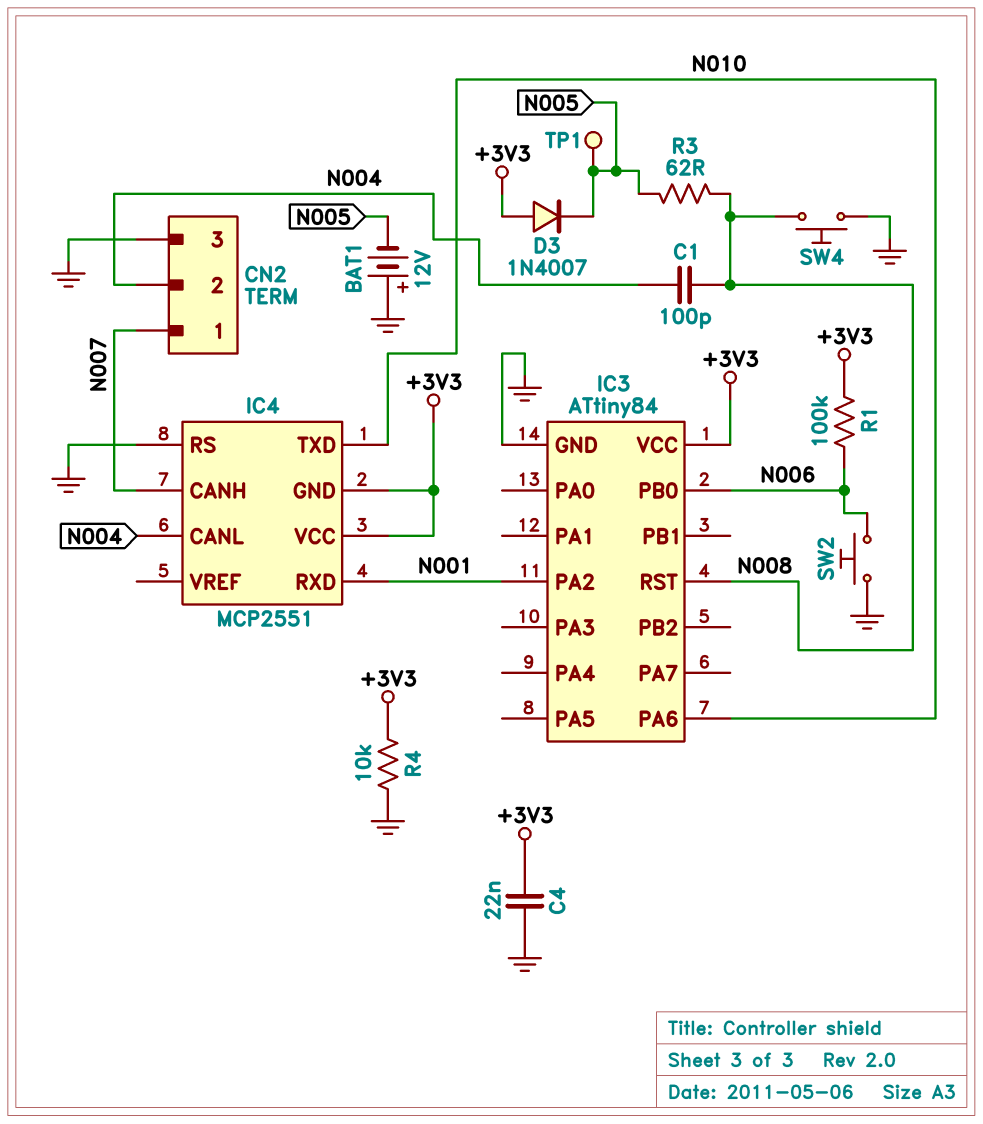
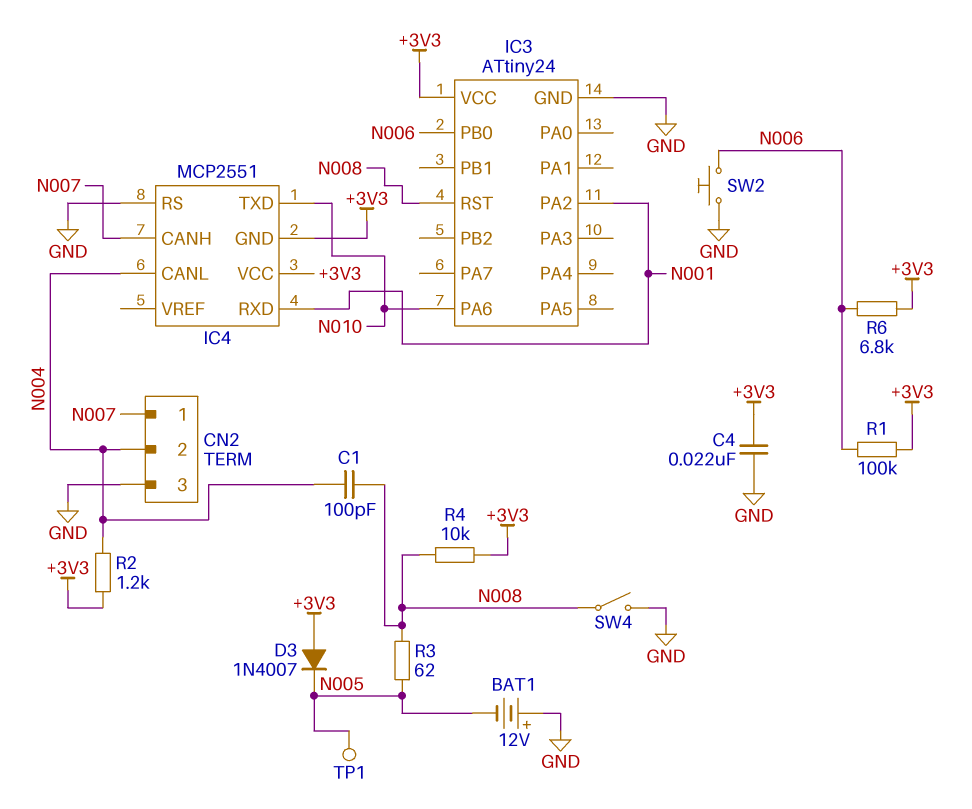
IC3: ATtiny84 -> ATtiny24
R2: none -> 1.2k (+3V3, N004)
R4: 10k (+3V3, GND) -> 10k (+3V3, N008)
R6: none -> 6.8k (+3V3, N006)
SW4: button (GND, N008) -> switch (GND, N008)

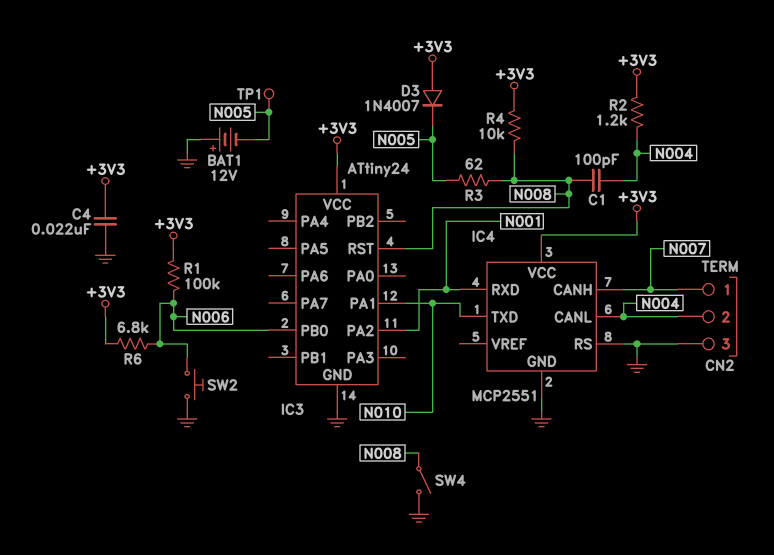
IC3 pin PA1: none -> N010
IC3 pin PA6: N010 -> none
IC4 pin GND: +3V3 -> GND

